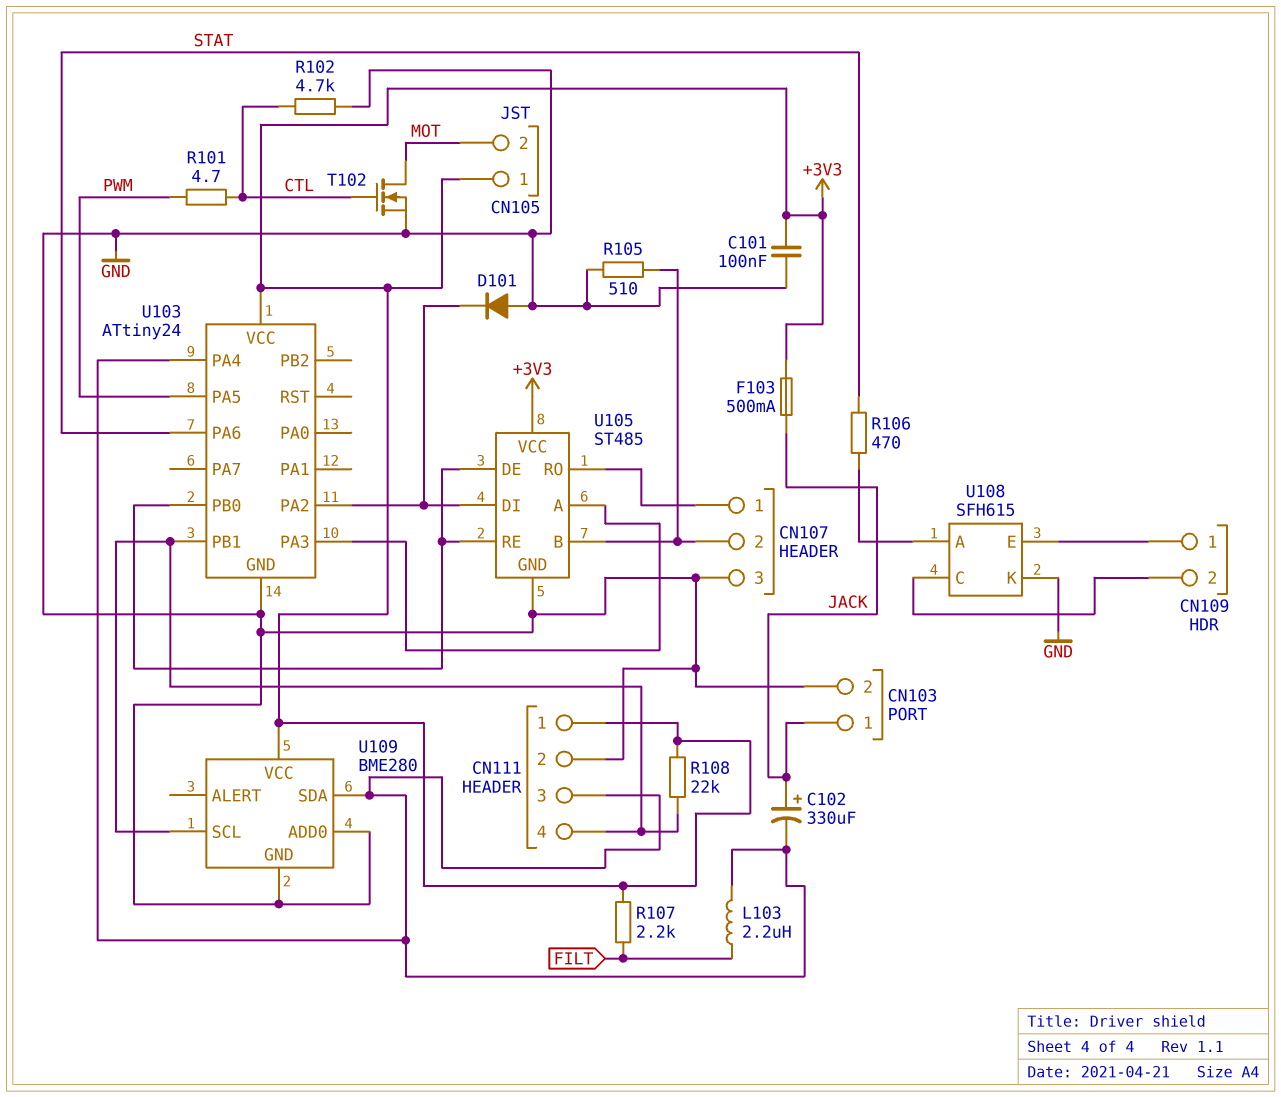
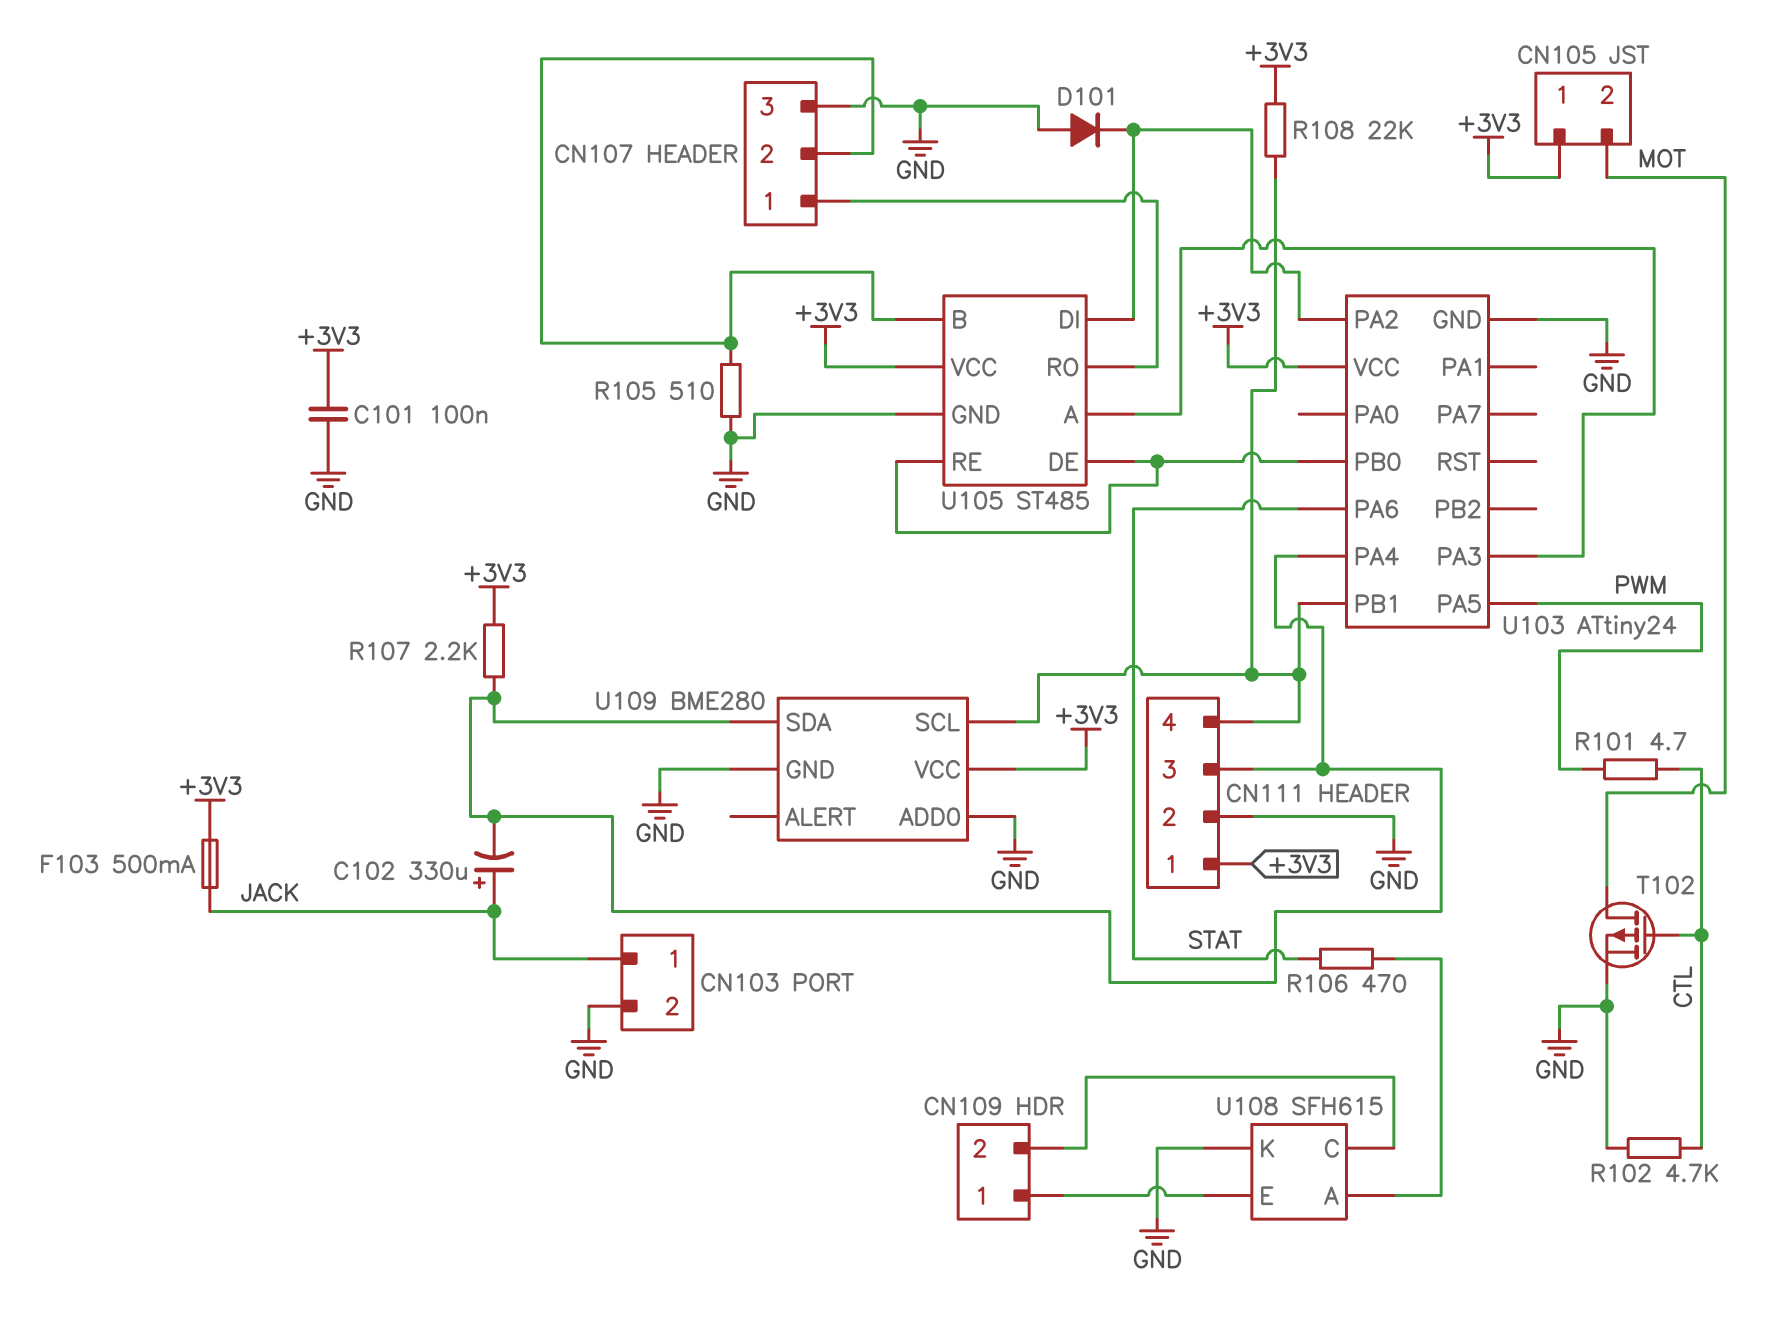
L103: 2.2uH (CN111/3, FILT) -> none
R107: 2.2k (+3V3, FILT) -> 2.2k (+3V3, CN111/3)
T102: NMOS (G CTL, D MOT, S GND) -> PMOS (G CTL, D MOT, S GND)

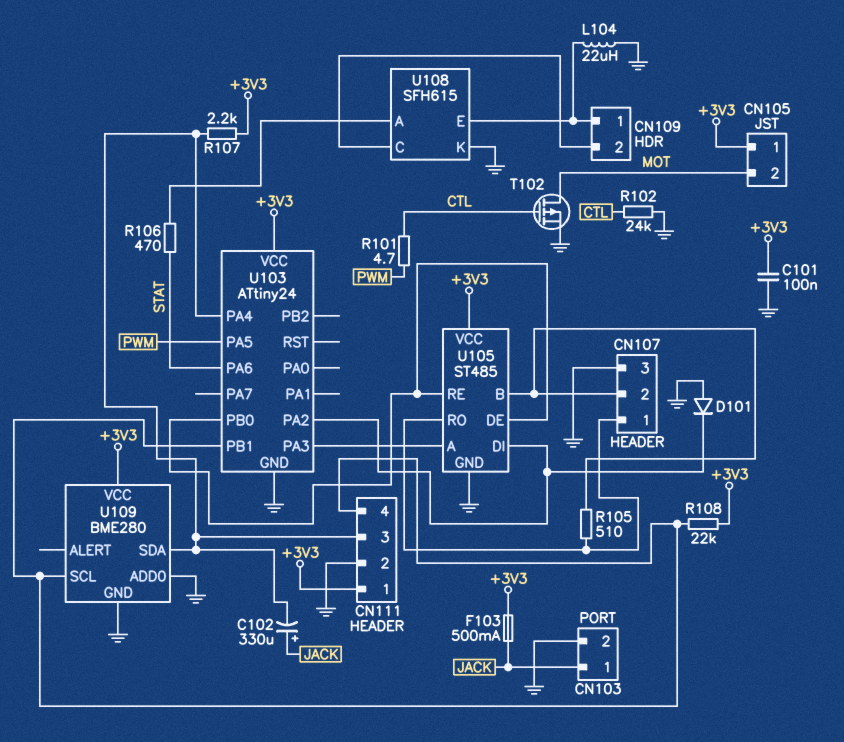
L104: none -> 22uH (CN109/1, GND)
R102: 4.7k (CTL, GND) -> 24k (CTL, GND)
R105: 510 (CN107/2, GND) -> 510 (CN107/1, CN107/2)

